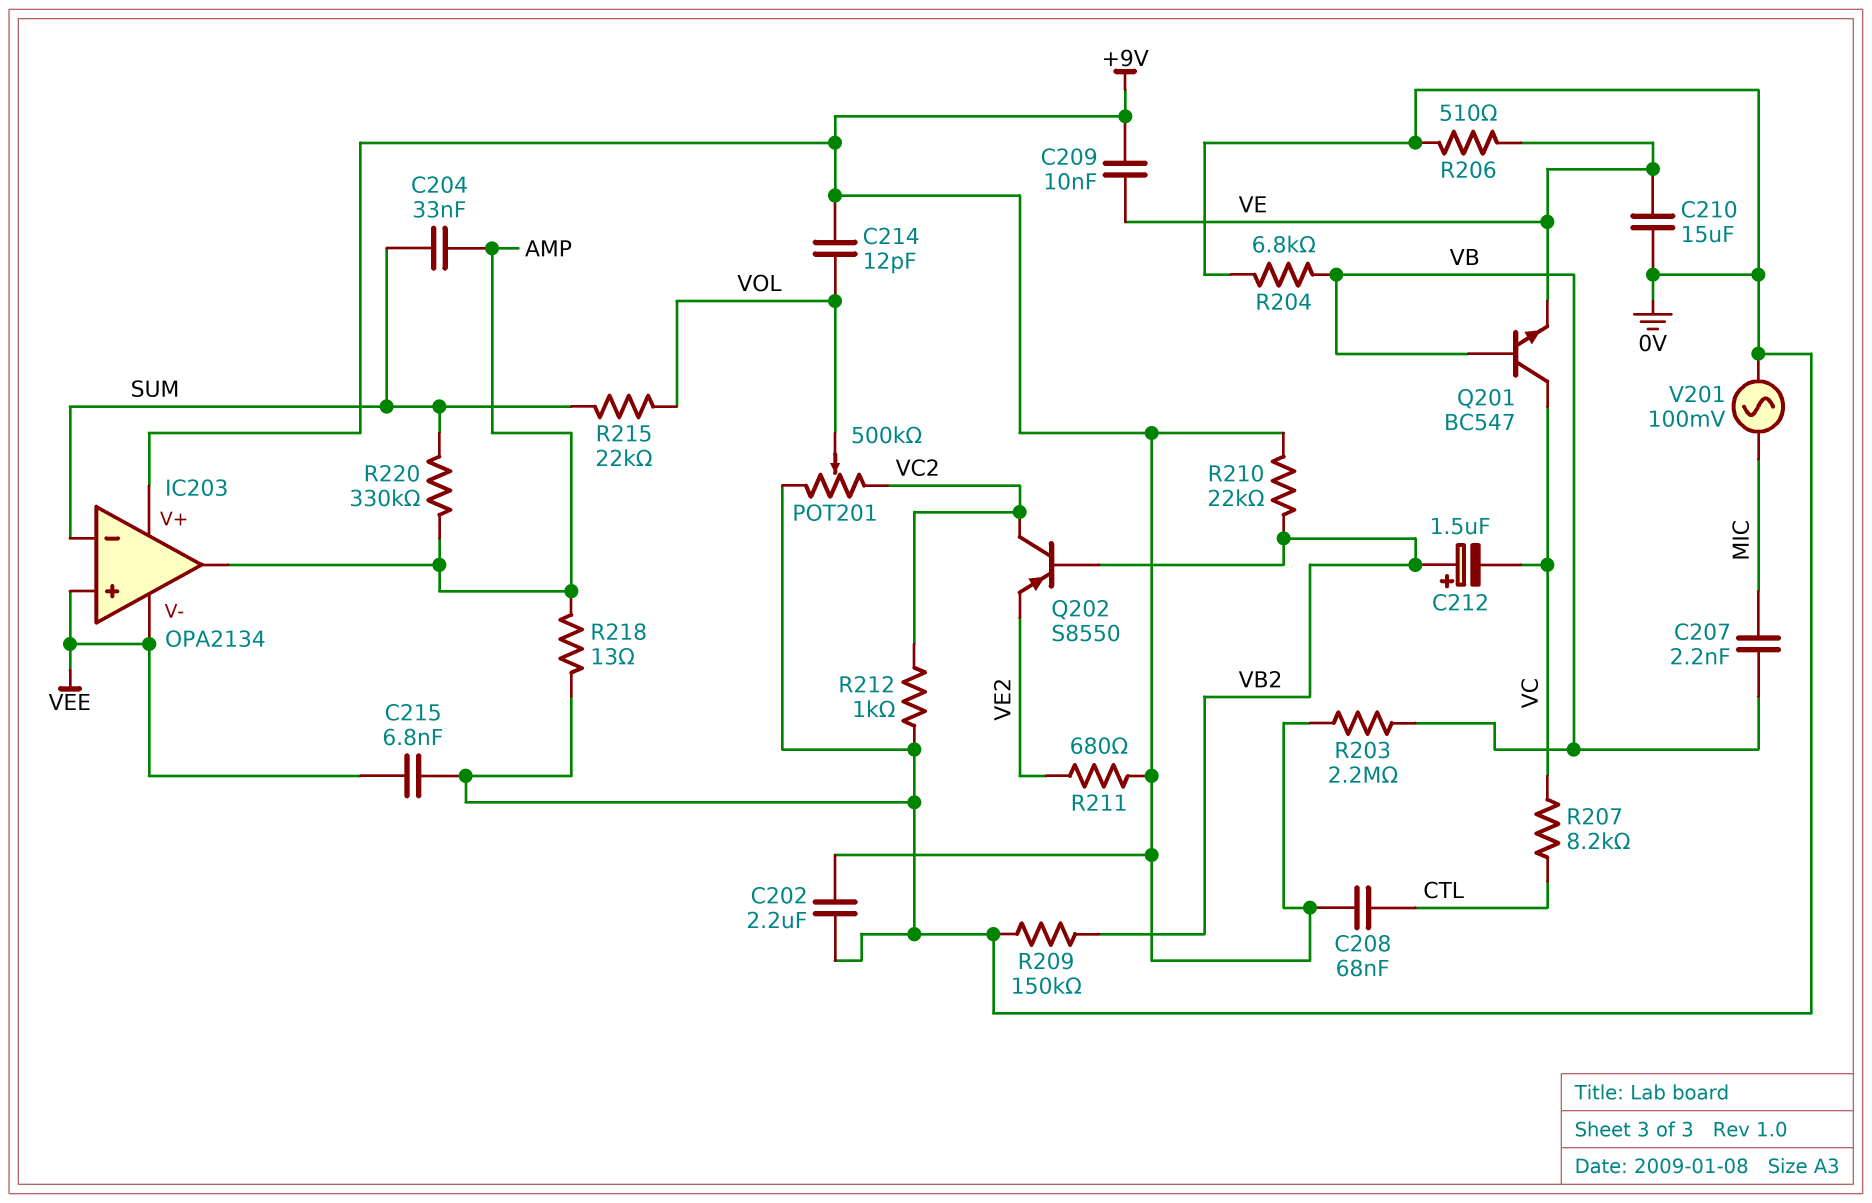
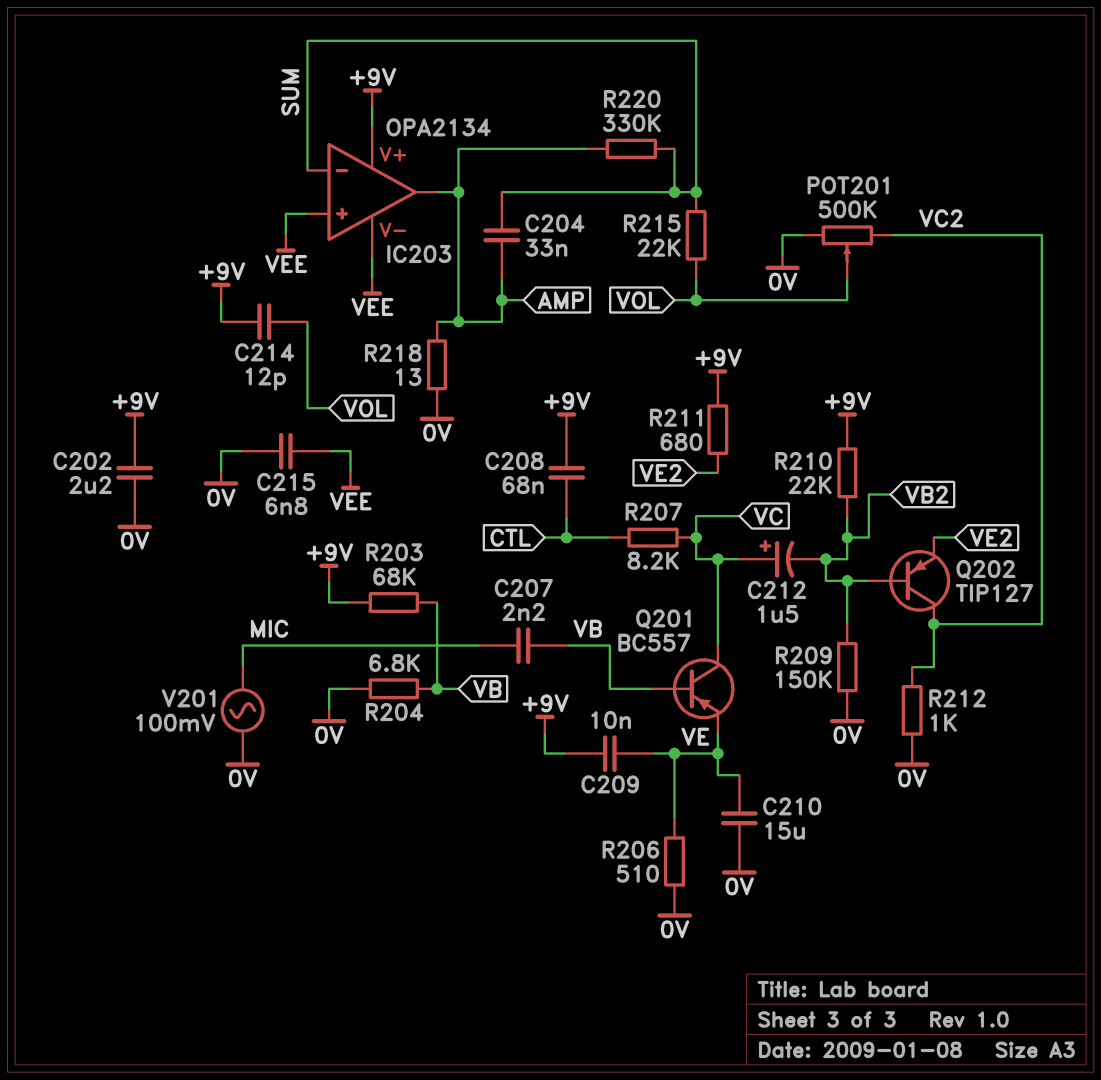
C212: 1.5uF (plus VB2, minus VC) -> 1.5uF (plus VC, minus VB2)
Q201: NPN BC547 (B VB, C VC, E VE) -> PNP BC557 (B VB, C VC, E VE)
Q202: PNP S8550 (B VB2, C VC2, E VE2) -> PNP TIP127 (B VB2, C VC2, E VE2)
R203: 2.2M (+9V, VB) -> 68k (+9V, VB)

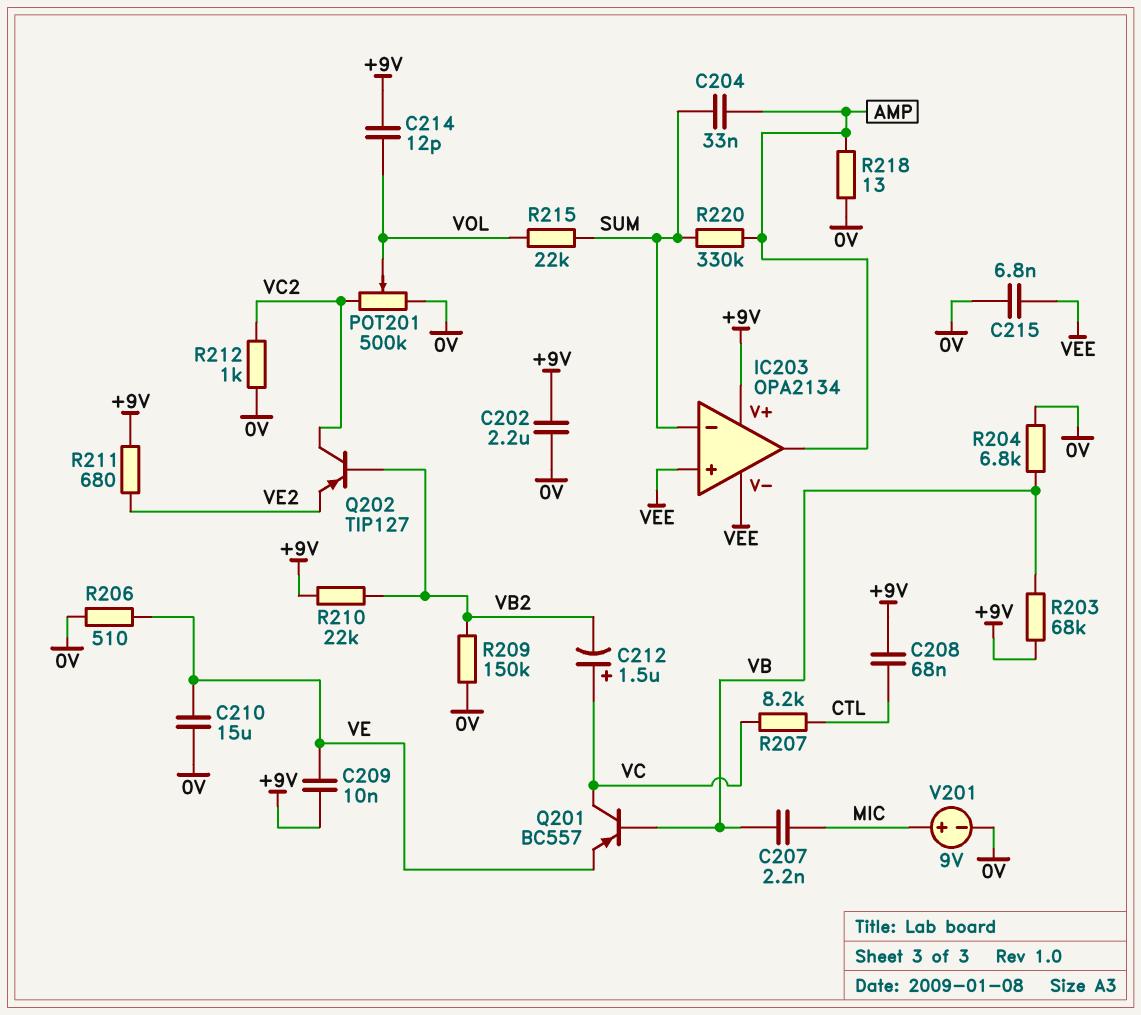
V201: AC 100mV (0V, MIC) -> 9V (plus MIC, minus 0V)

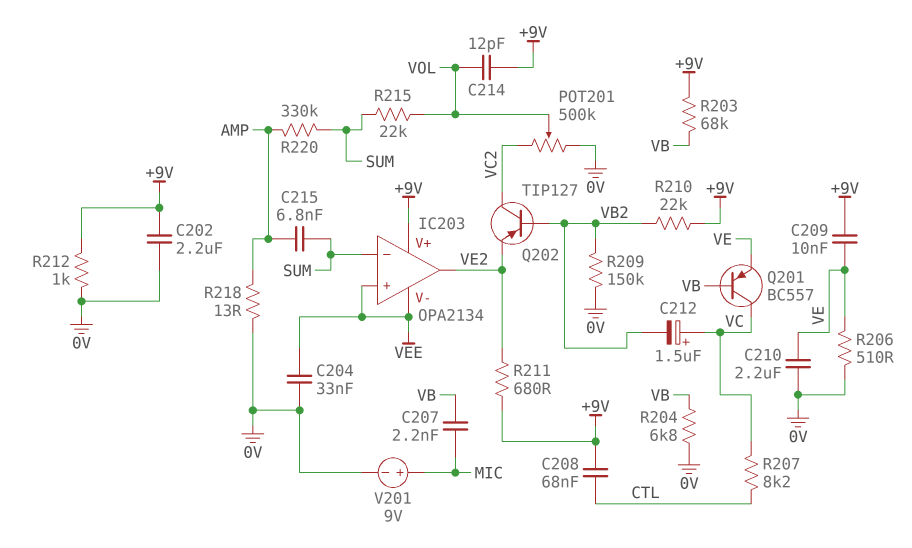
C204: 33nF (AMP, SUM) -> 33nF (0V, VEE)
C210: 15uF (0V, VE) -> 2.2uF (0V, VE)
C215: 6.8nF (0V, VEE) -> 6.8nF (AMP, SUM)
IC203 pin out: AMP -> VE2
R212: 1k (0V, VC2) -> 1k (+9V, 0V)

